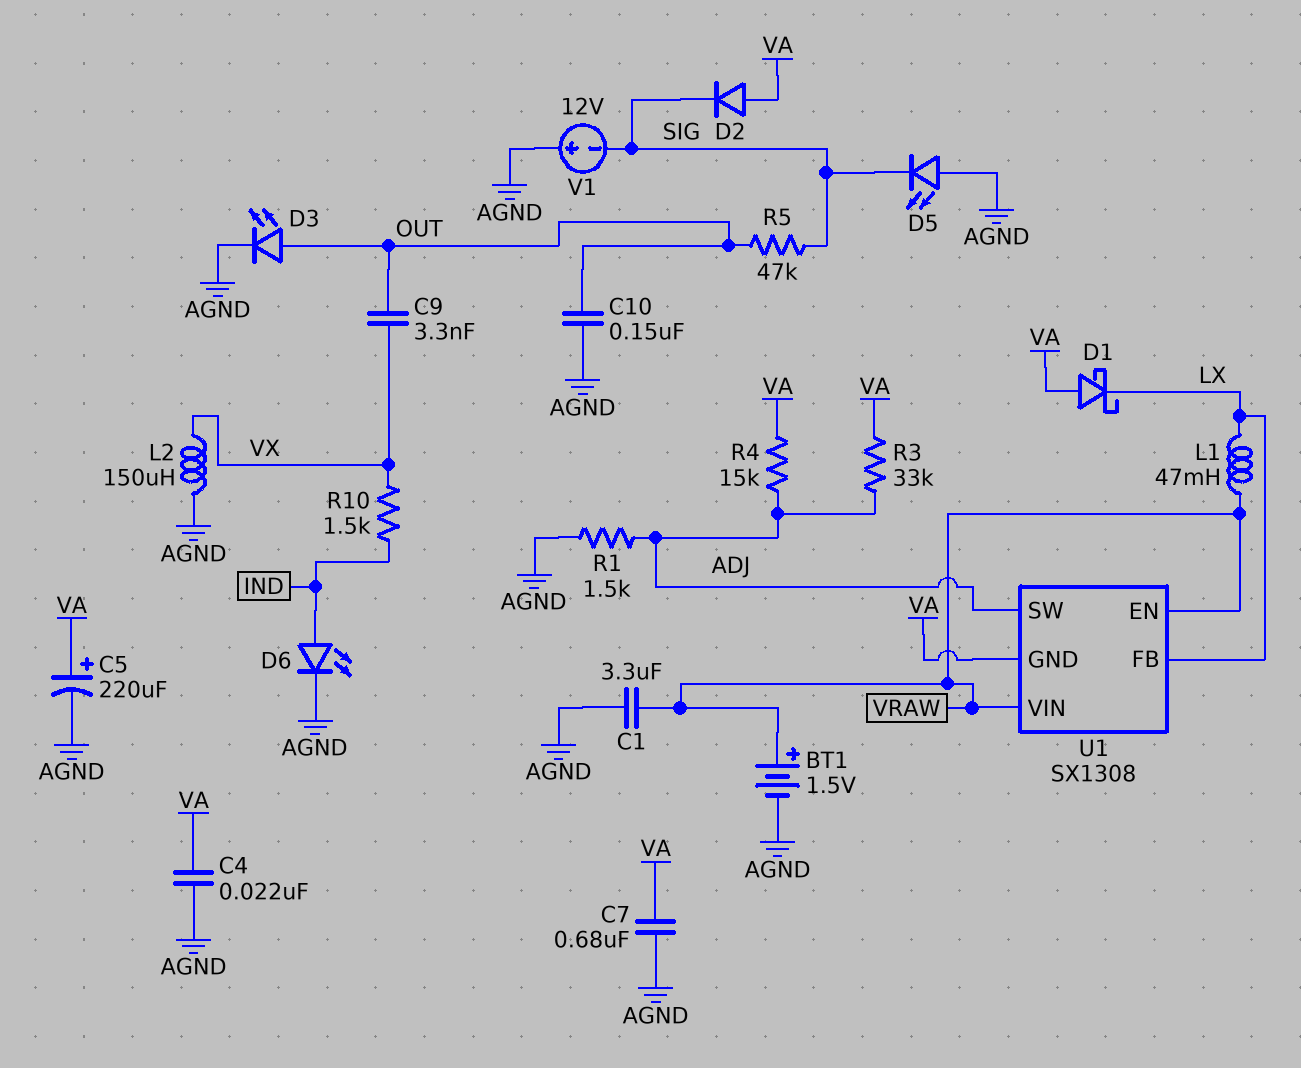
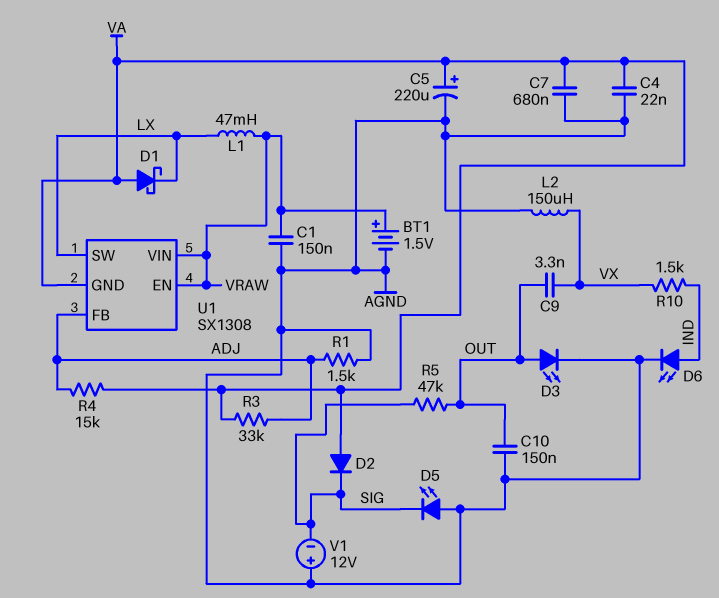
C1: 3.3uF (AGND, VRAW) -> 150nF (AGND, VRAW)
U1 pin FB: LX -> ADJ
U1 pin SW: ADJ -> LX

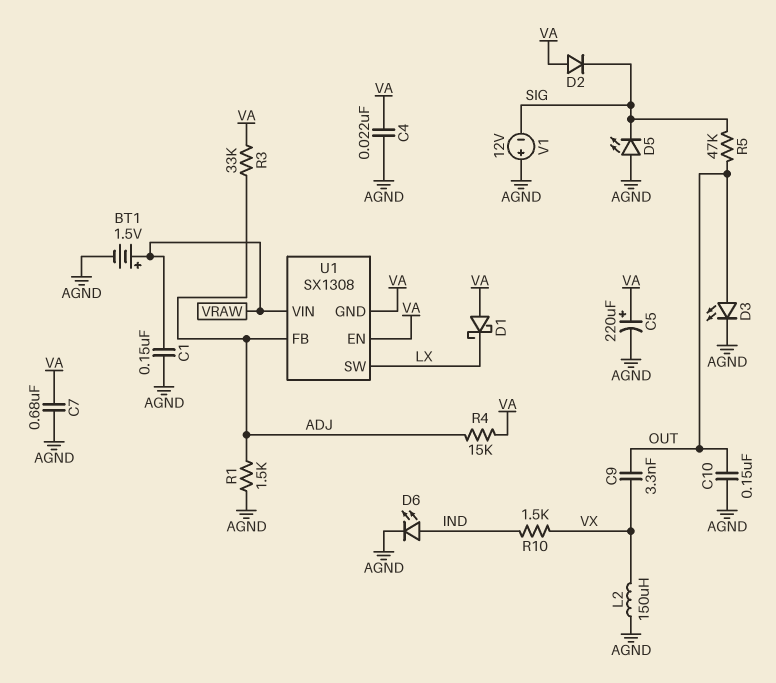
L1: 47mH (LX, VRAW) -> none
U1 pin EN: VRAW -> VA

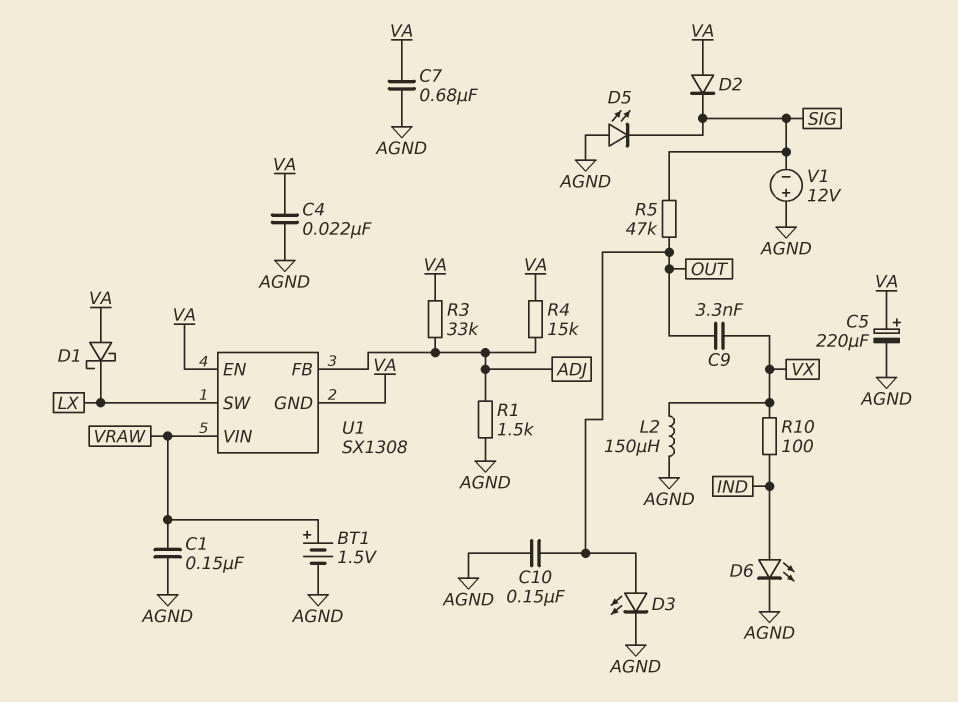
R10: 1.5k (IND, VX) -> 100 (IND, VX)

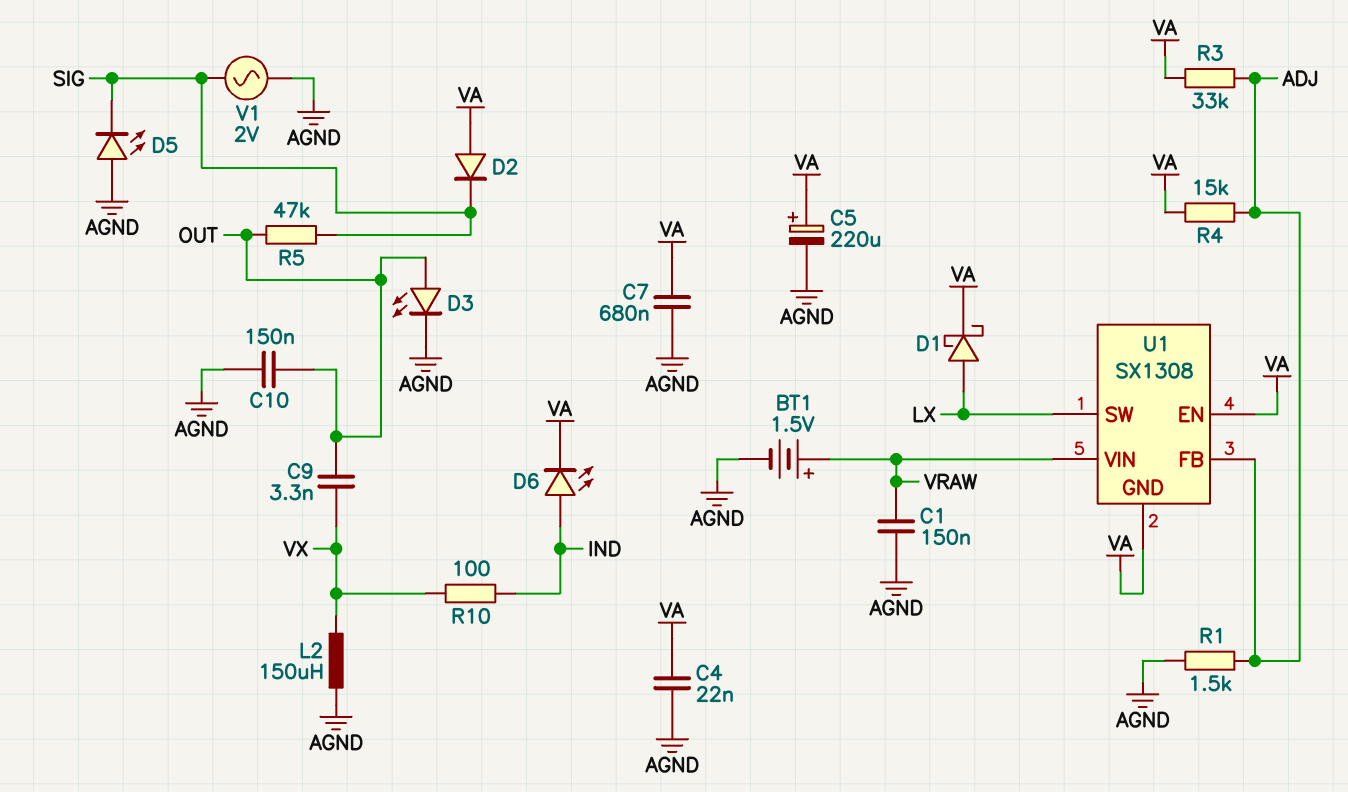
D1: schottky (A VA, K LX) -> schottky (A LX, K VA)
D6: LED (A IND, K AGND) -> LED (A IND, K VA)
V1: 12V (plus AGND, minus SIG) -> AC 2V (AGND, SIG)

